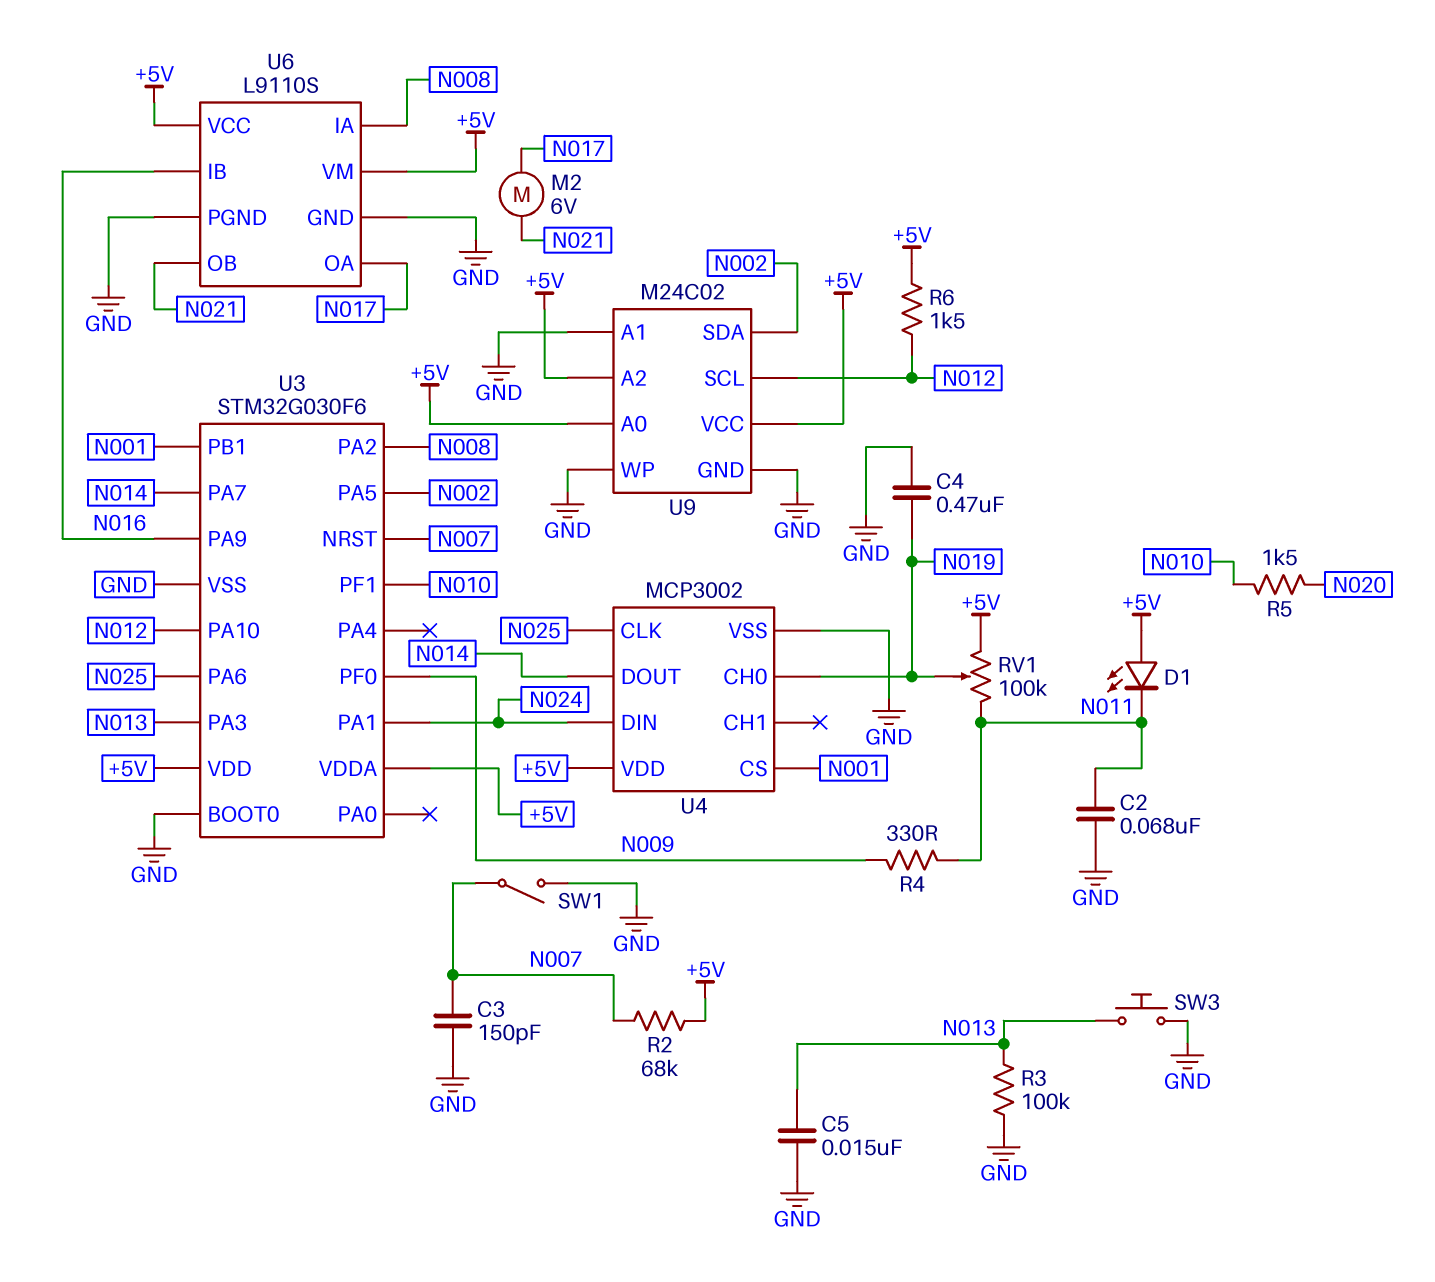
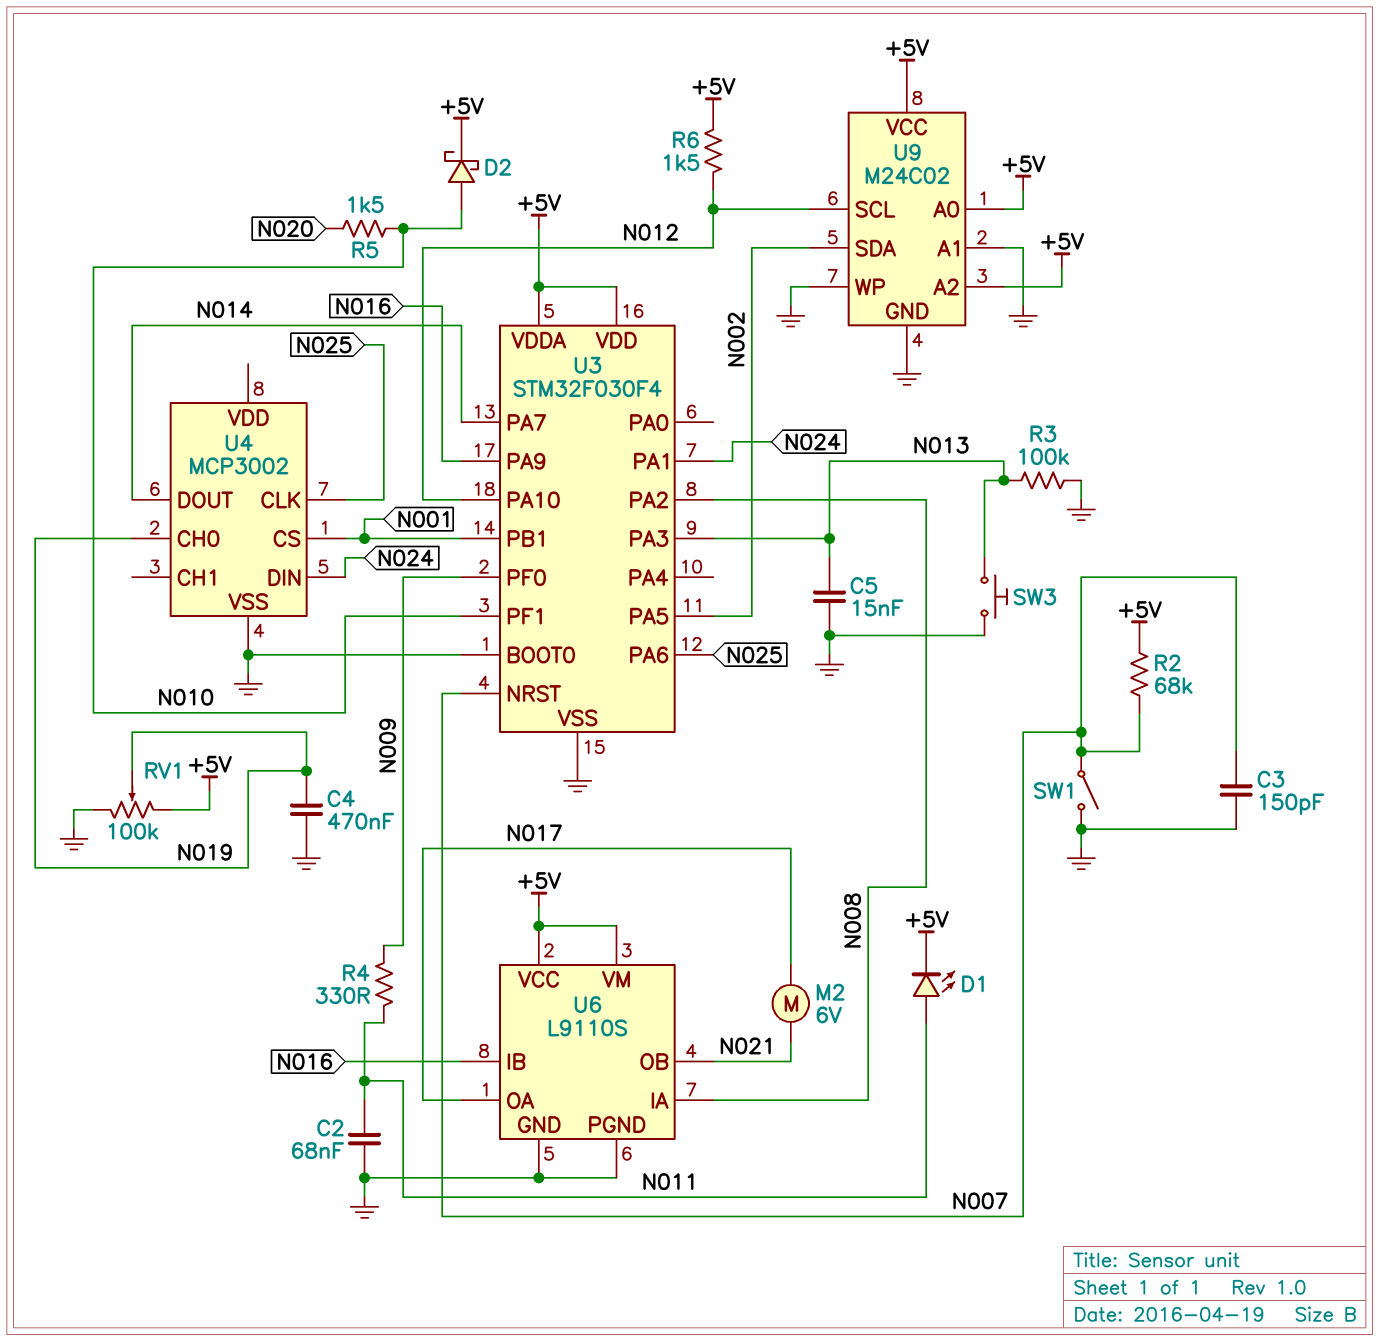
D1: LED (A +5V, K N011) -> LED (A N011, K +5V)
D2: none -> schottky (A N010, K +5V)
RV1: 100k (+5V, N011, wiper N019) -> 100k (+5V, GND, wiper N019)
U3: STM32G030F6 -> STM32F030F4
U4 pin VDD: +5V -> none

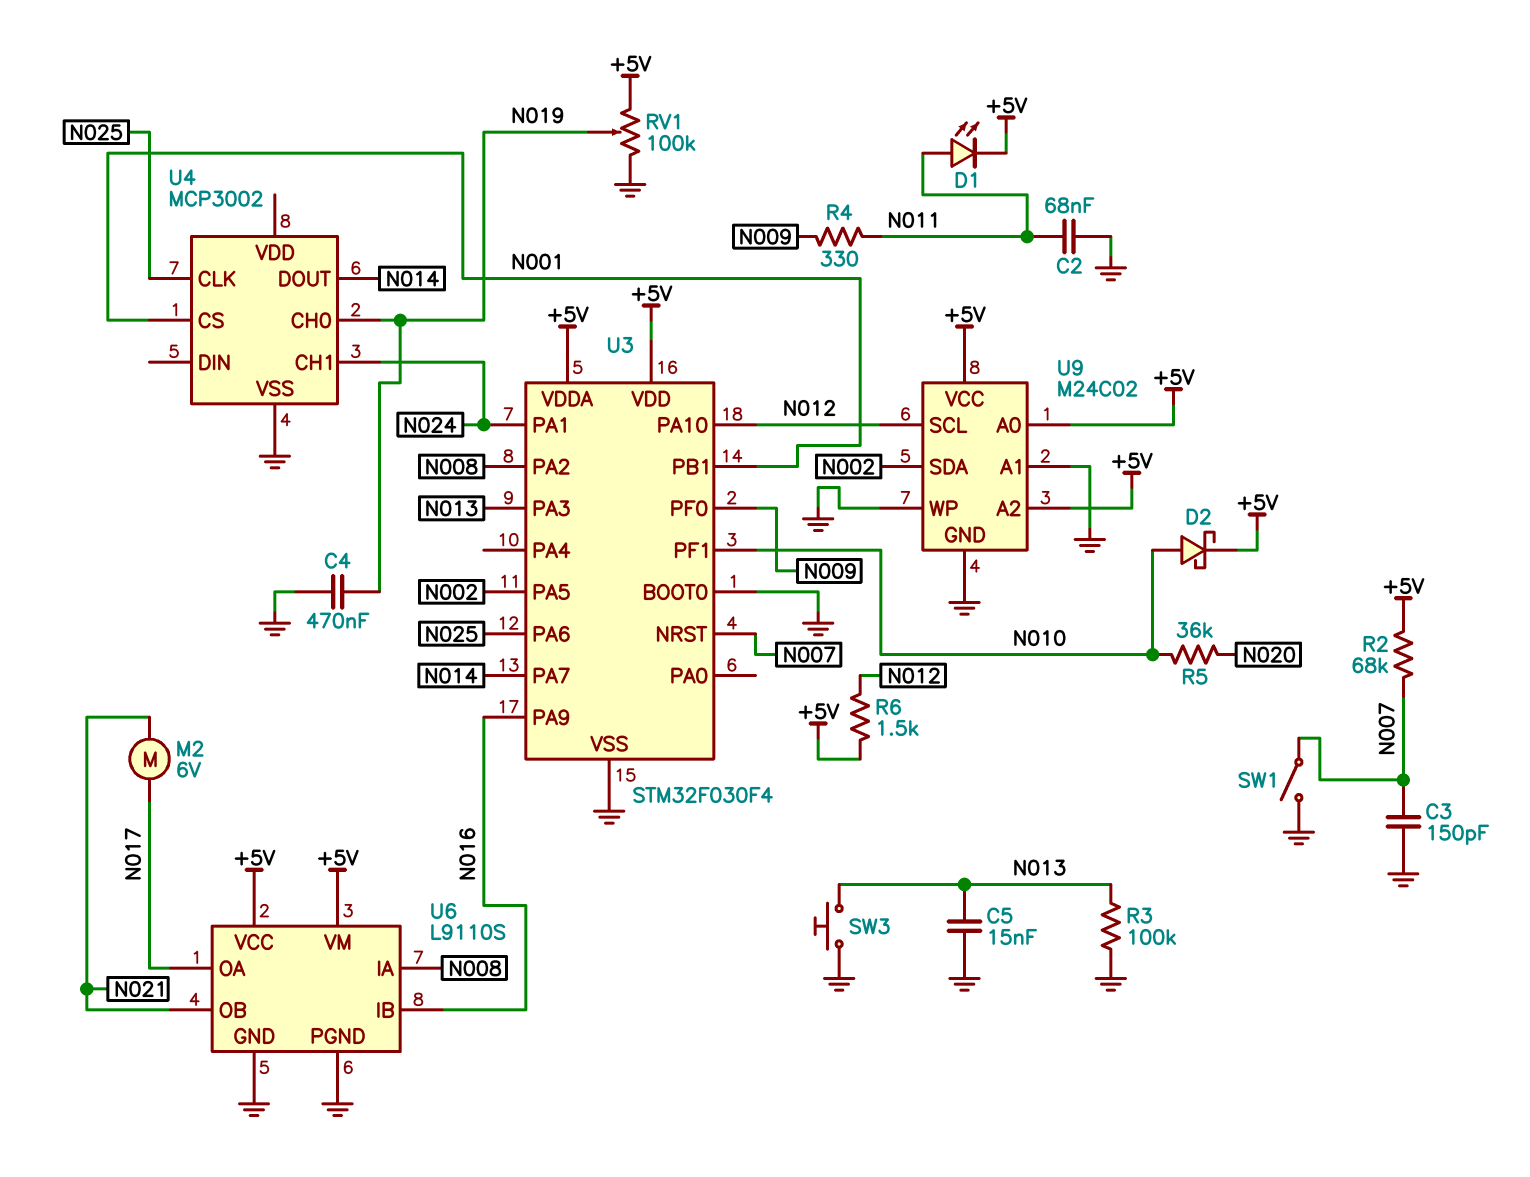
R5: 1.5k (N010, N020) -> 36k (N010, N020)
U4 pin CH1: none -> N024
U4 pin DIN: N024 -> none

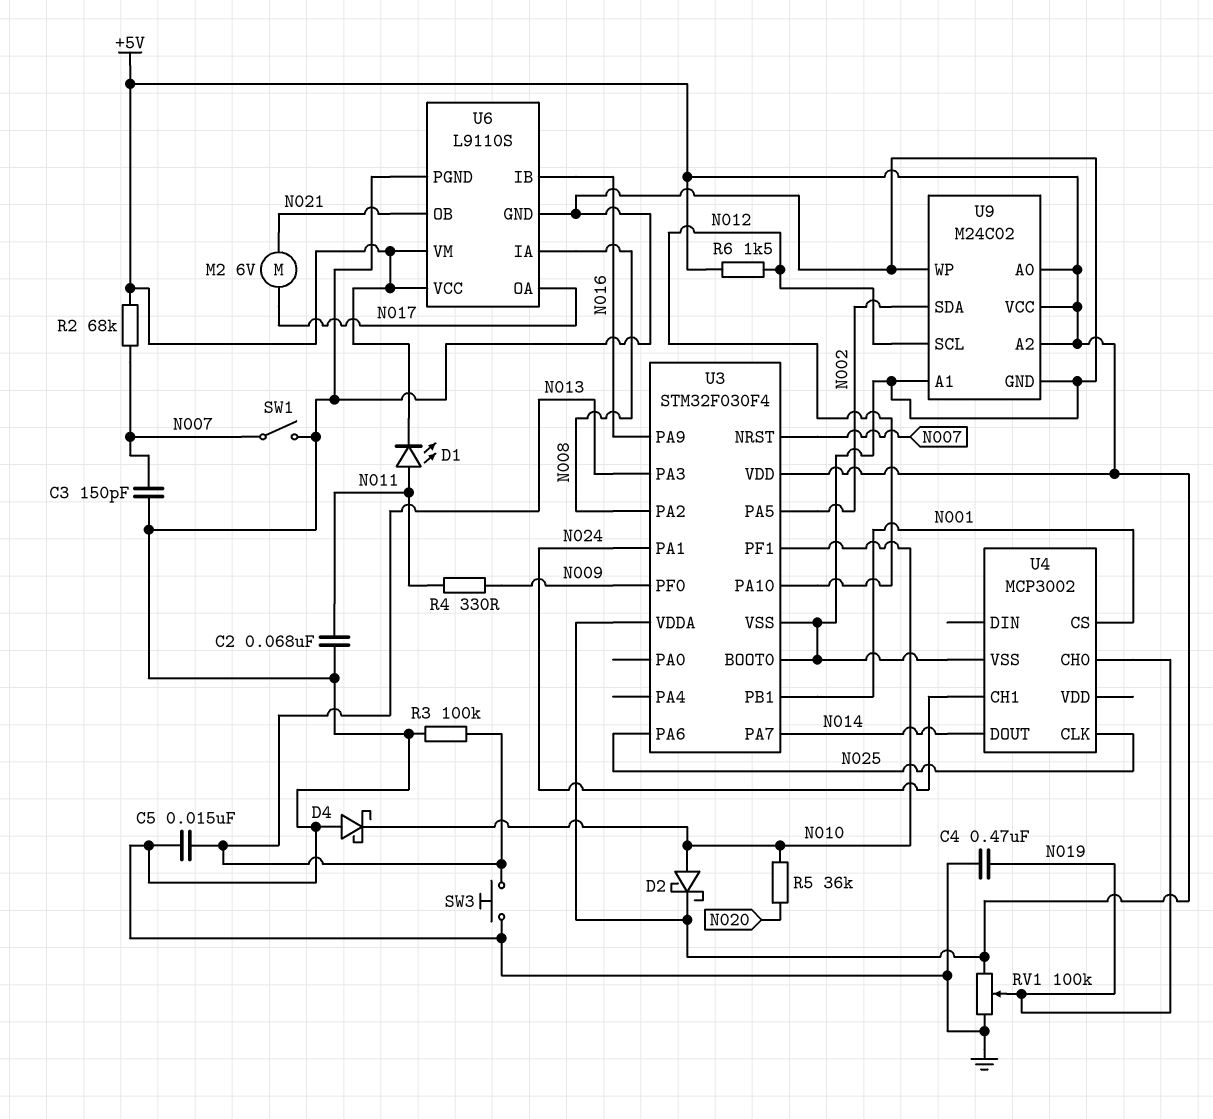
D4: none -> schottky (A GND, K N010)

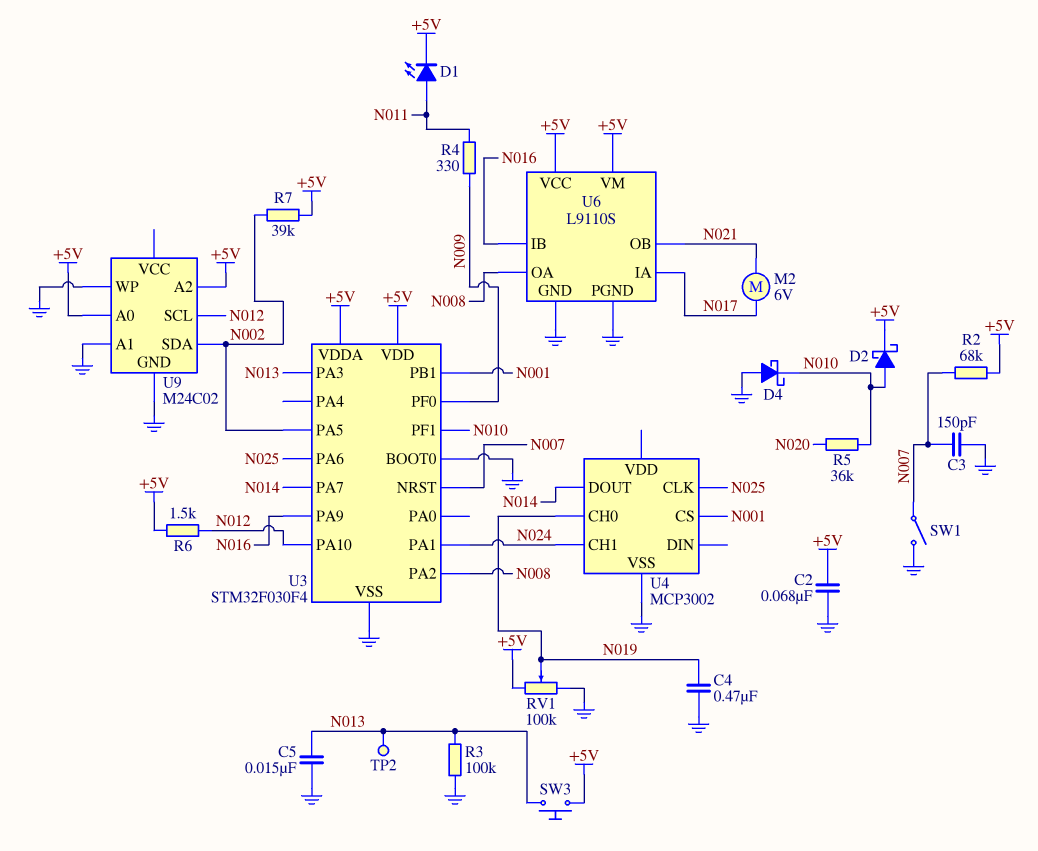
C2: 68nF (GND, N011) -> 68nF (+5V, GND)
R7: none -> 39k (+5V, N002)
SW3: button (GND, N013) -> button (+5V, N013)
TP2: none -> test point (N013)
U6 pin IA: N008 -> N017
U6 pin OA: N017 -> N008
U9 pin VCC: +5V -> none

